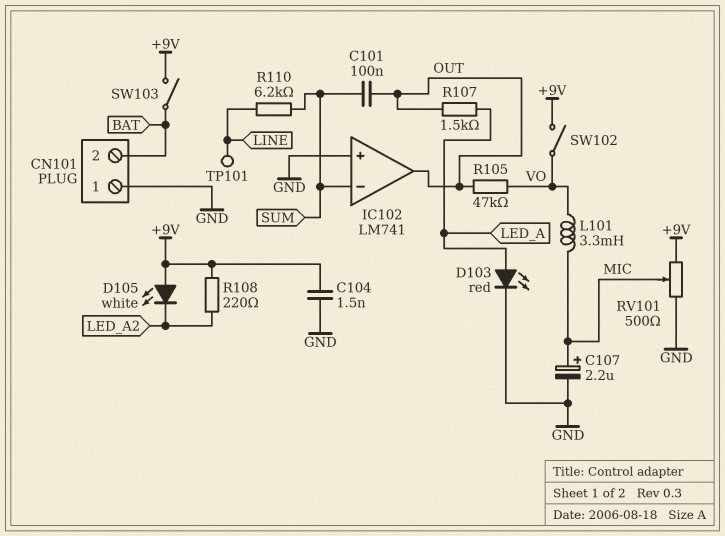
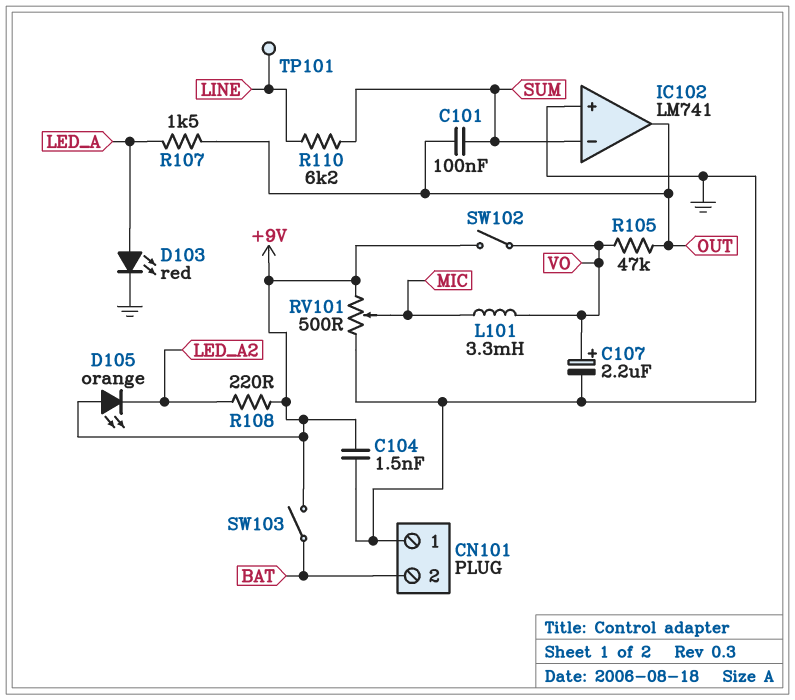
C107: 2.2uF (plus MIC, minus GND) -> 2.2uF (plus VO, minus GND)
D105: LED white (A +9V, K LED_A2) -> LED orange (A +9V, K LED_A2)

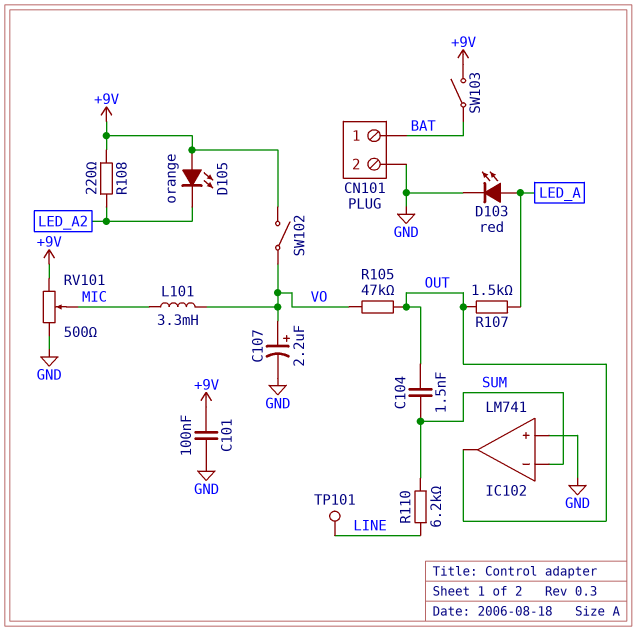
C101: 100nF (OUT, SUM) -> 100nF (+9V, GND)
C104: 1.5nF (+9V, GND) -> 1.5nF (OUT, SUM)
CN101 pin 1: GND -> BAT
CN101 pin 2: BAT -> GND

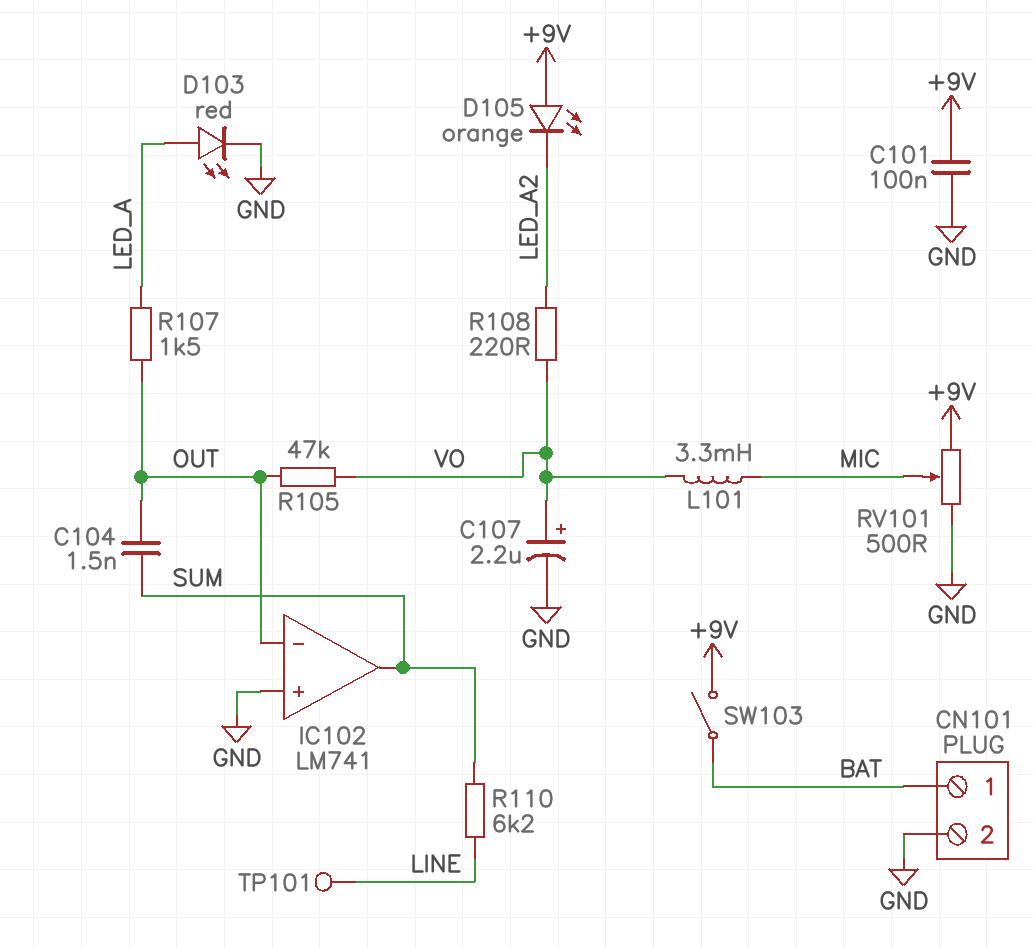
IC102 pin in-: SUM -> OUT
IC102 pin out: OUT -> SUM
R108: 220 (+9V, LED_A2) -> 220 (LED_A2, VO)
SW102: switch (+9V, VO) -> none

